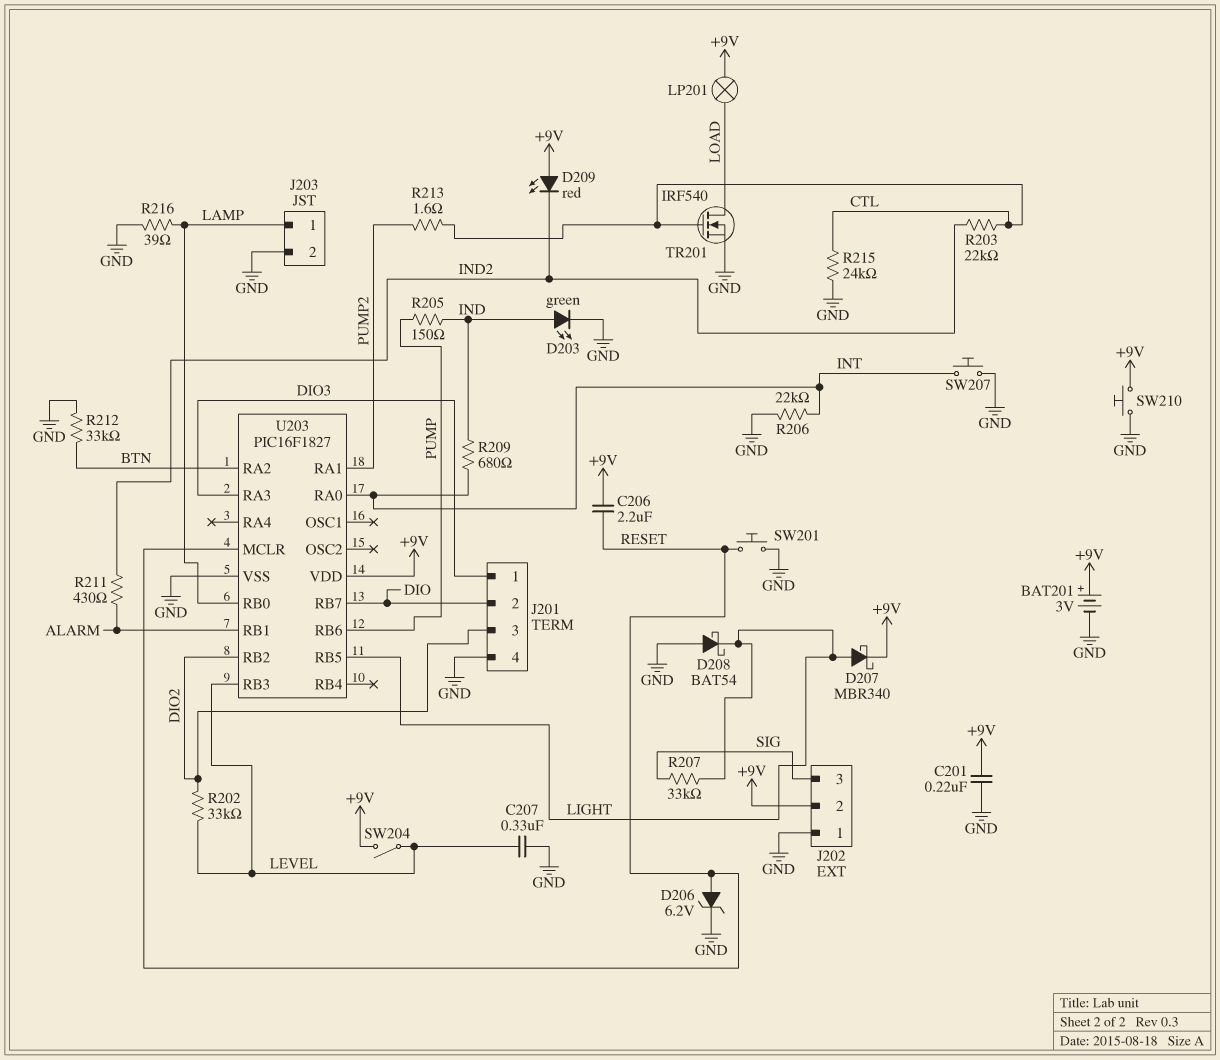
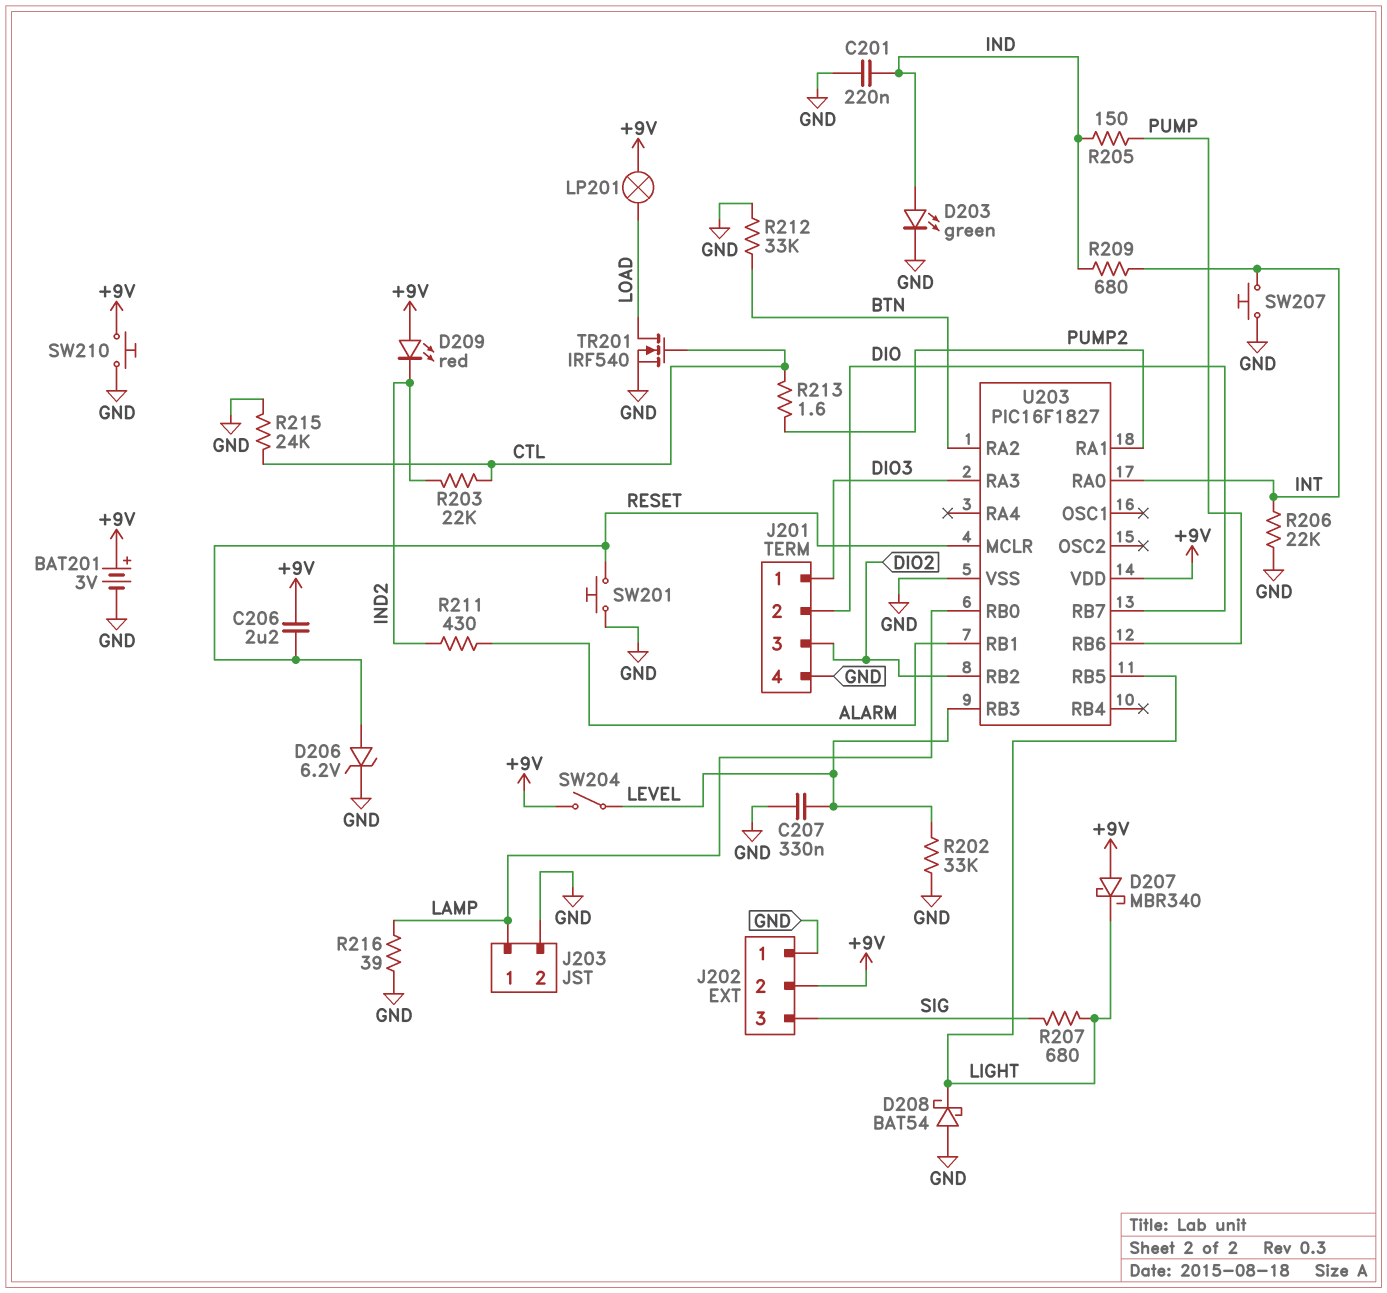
C201: 220nF (+9V, GND) -> 220nF (GND, IND)
D207: schottky MBR340 (A LIGHT, K +9V) -> schottky MBR340 (A +9V, K LIGHT)
R202: 33k (DIO2, LEVEL) -> 33k (GND, LEVEL)
R207: 33k (LIGHT, SIG) -> 680 (LIGHT, SIG)

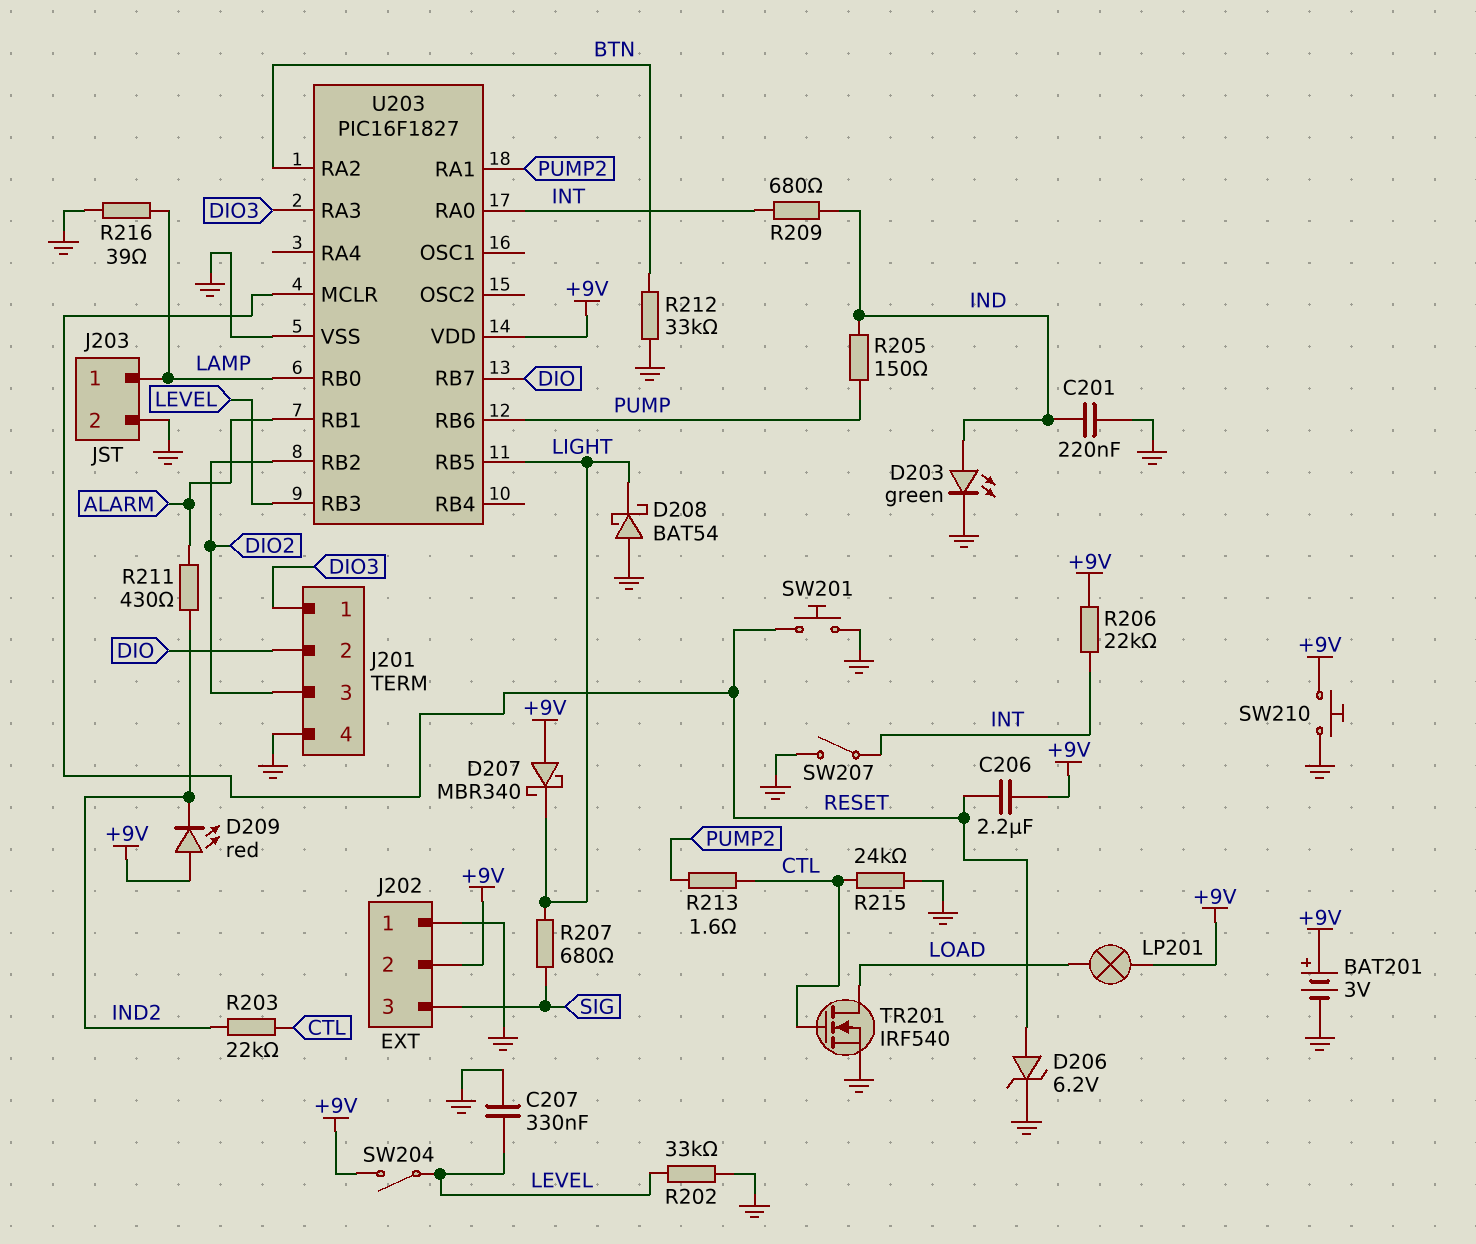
R206: 22k (GND, INT) -> 22k (+9V, INT)
SW207: button (GND, INT) -> switch (GND, INT)

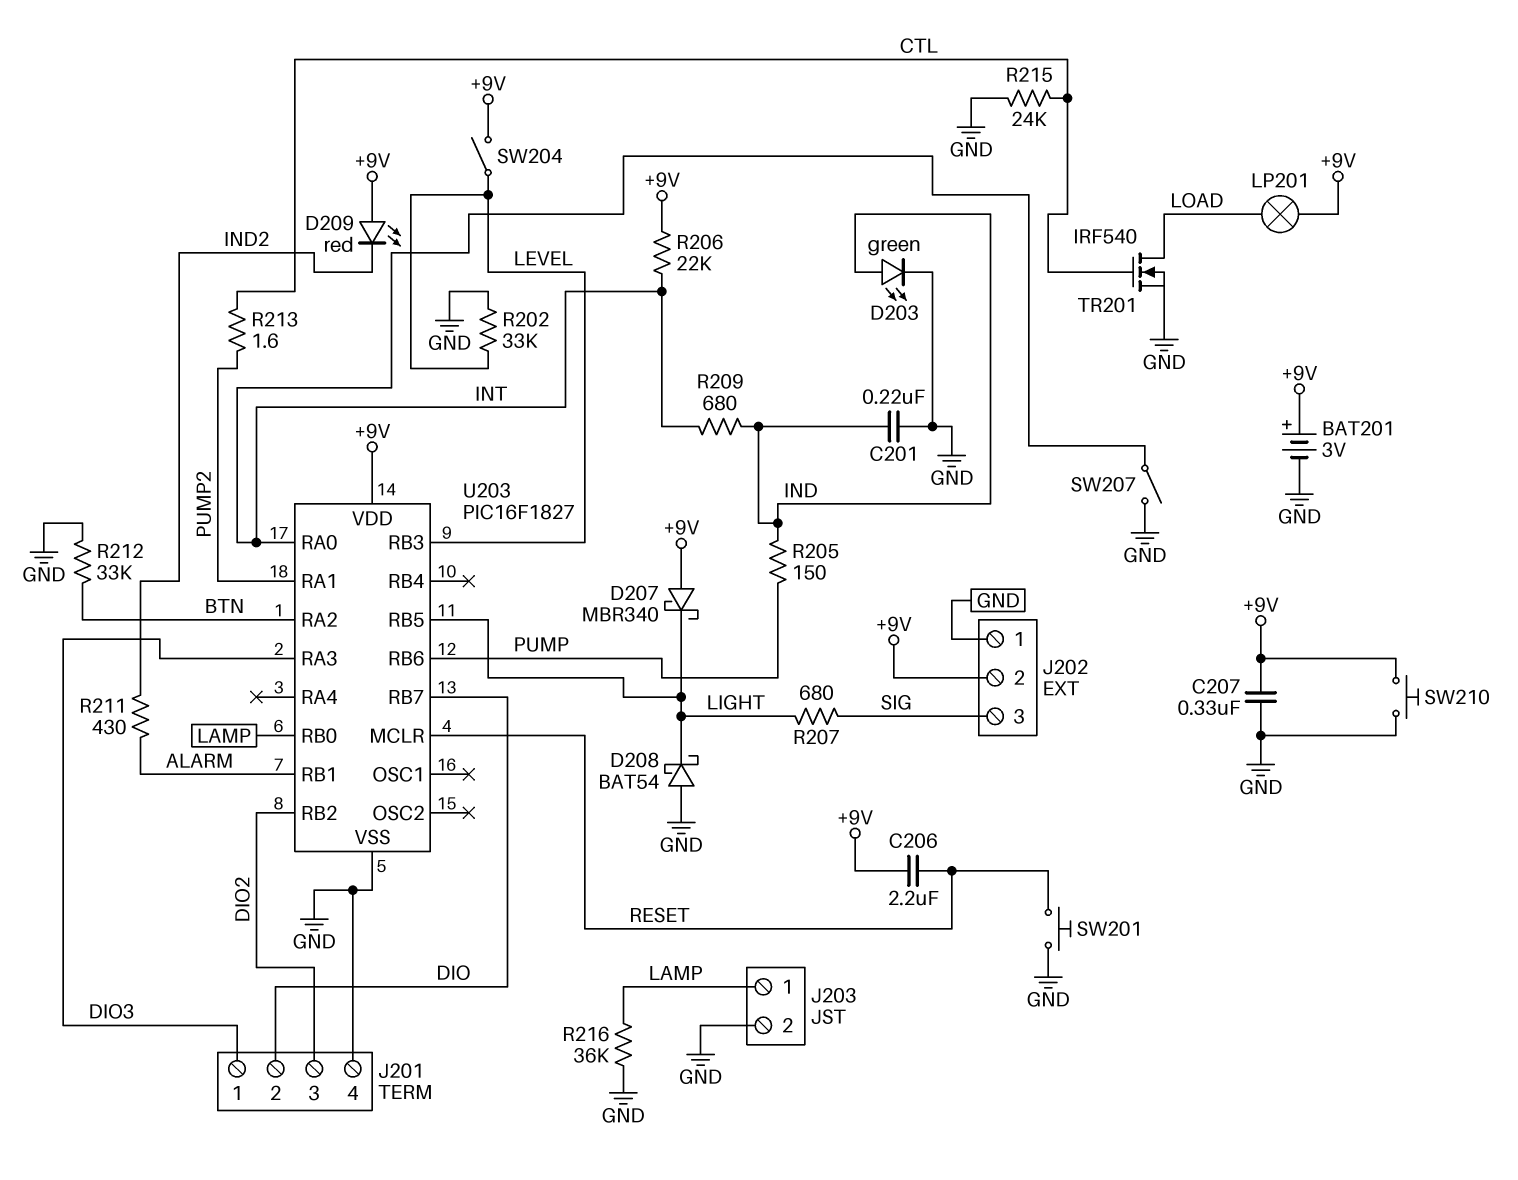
C207: 330nF (GND, LEVEL) -> 330nF (+9V, GND)
D206: zener 6.2V (A RESET, K GND) -> none
R203: 22k (CTL, IND2) -> none
R216: 39 (GND, LAMP) -> 36k (GND, LAMP)

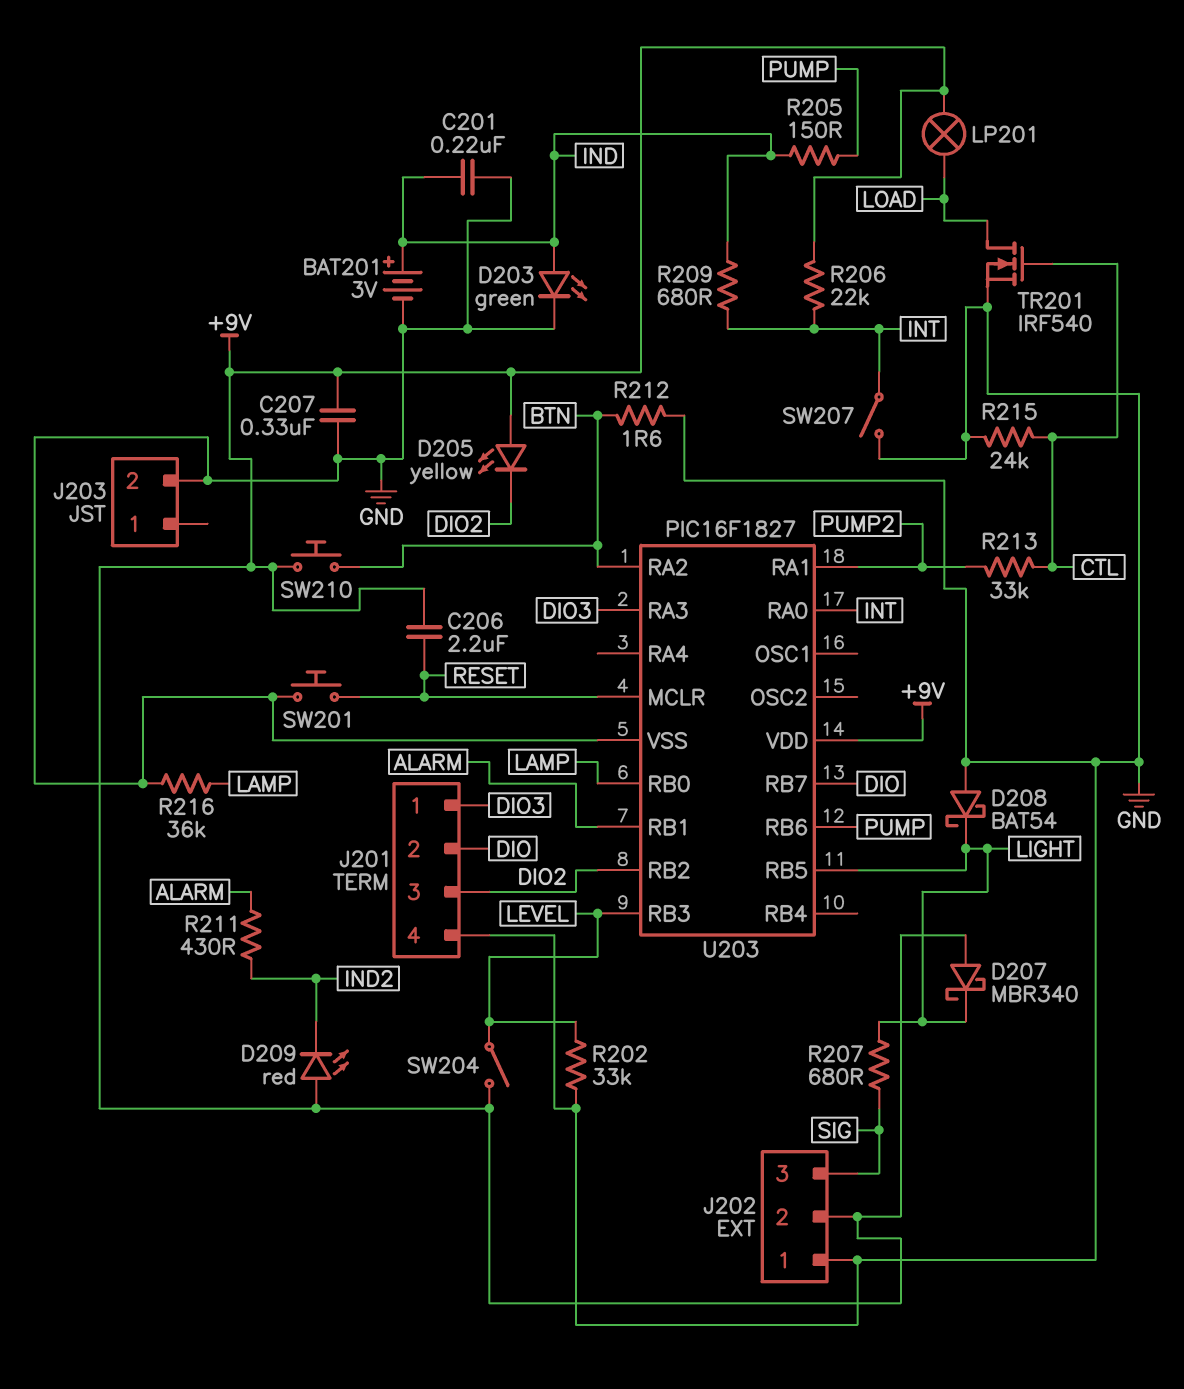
BAT201: 3V (plus +9V, minus GND) -> 3V (plus IND, minus GND)
D205: none -> LED yellow (A +9V, K DIO2)
J203 pin 1: LAMP -> none
R212: 33k (BTN, GND) -> 1.6 (BTN, GND)
R213: 1.6 (CTL, PUMP2) -> 33k (CTL, PUMP2)
SW210: button (+9V, GND) -> button (+9V, BTN)

